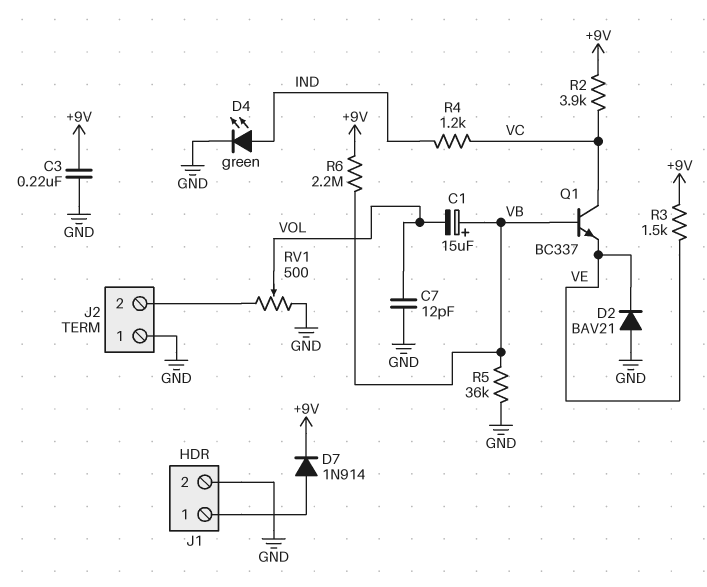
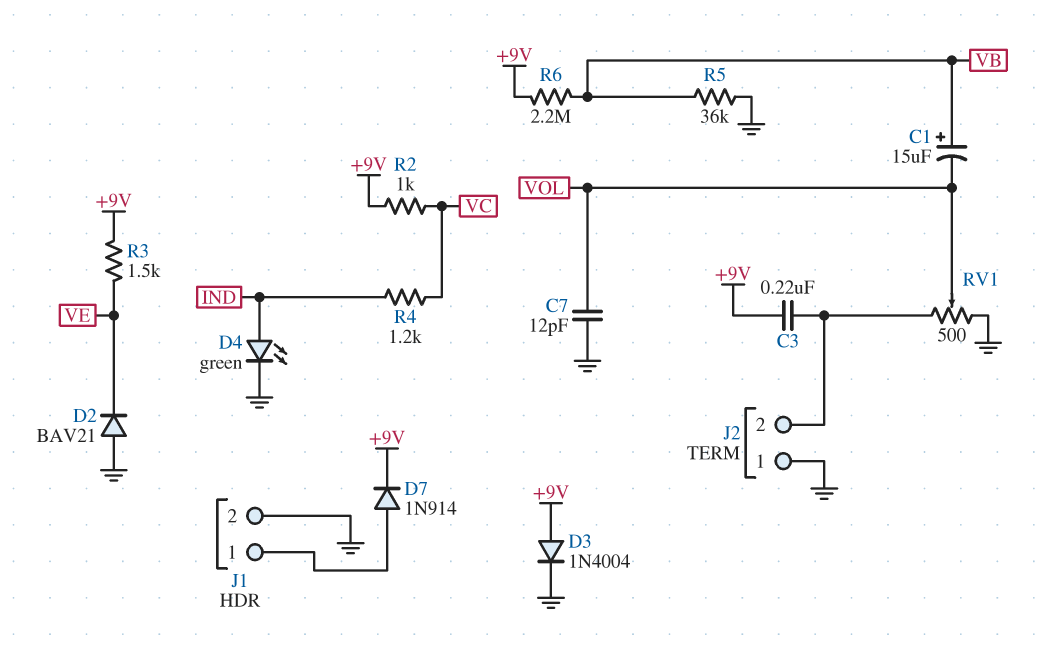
C3: 220nF (+9V, GND) -> 220nF (+9V, J2/2)
D3: none -> diode 1N4004 (A +9V, K GND)
Q1: NPN BC337 (B VB, C VC, E VE) -> none
R2: 3.9k (+9V, VC) -> 1k (+9V, VC)

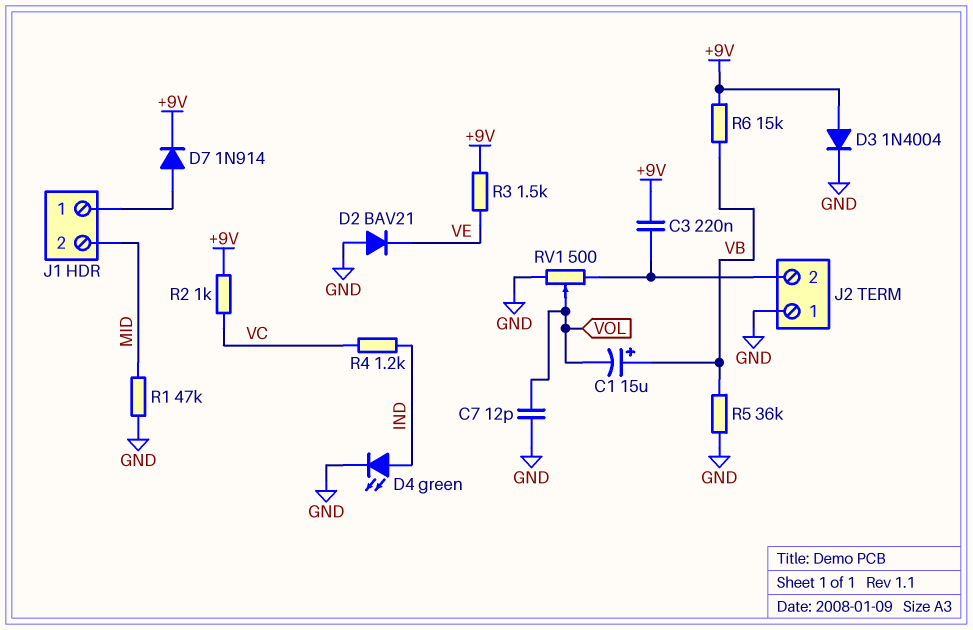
J1 pin 2: GND -> MID
R1: none -> 47k (GND, MID)
R6: 2.2M (+9V, VB) -> 15k (+9V, VB)

